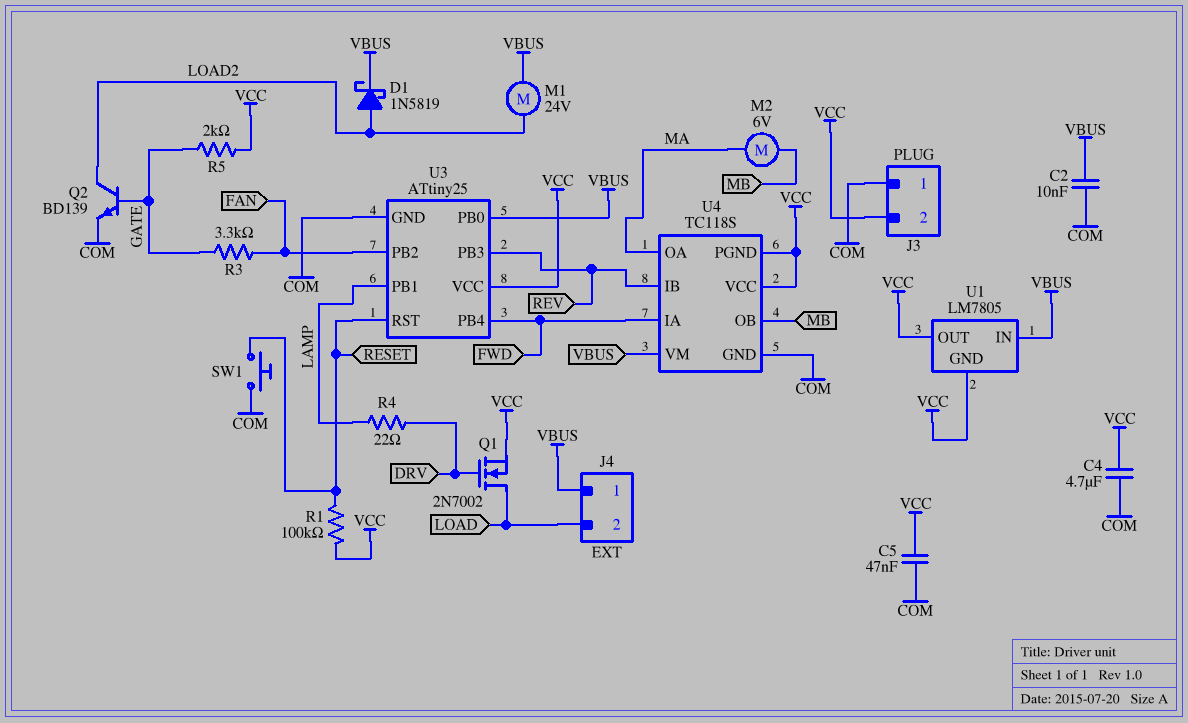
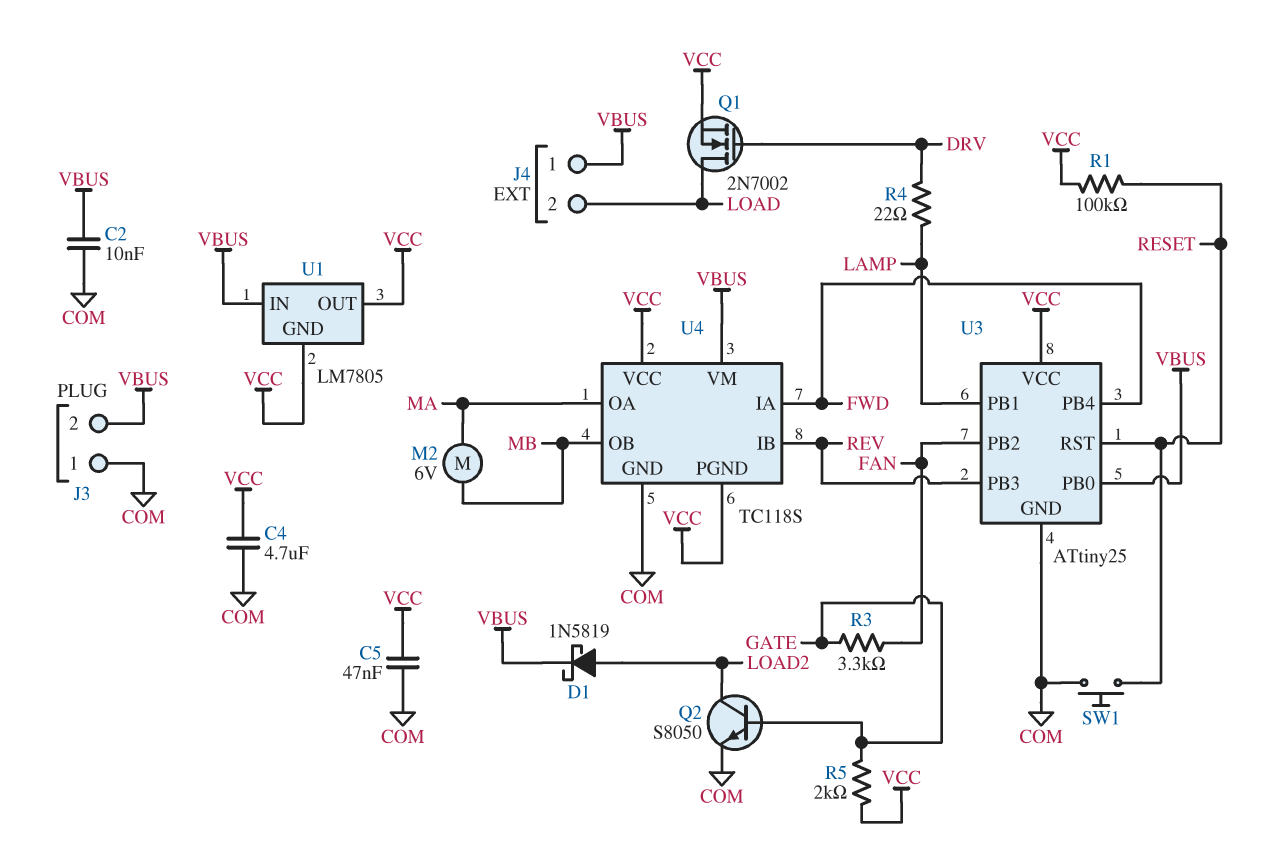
J3 pin 2: VCC -> VBUS
M1: motor 24V (LOAD2, VBUS) -> none
Q2: NPN BD139 (B GATE, C LOAD2, E COM) -> NPN S8050 (B GATE, C LOAD2, E COM)

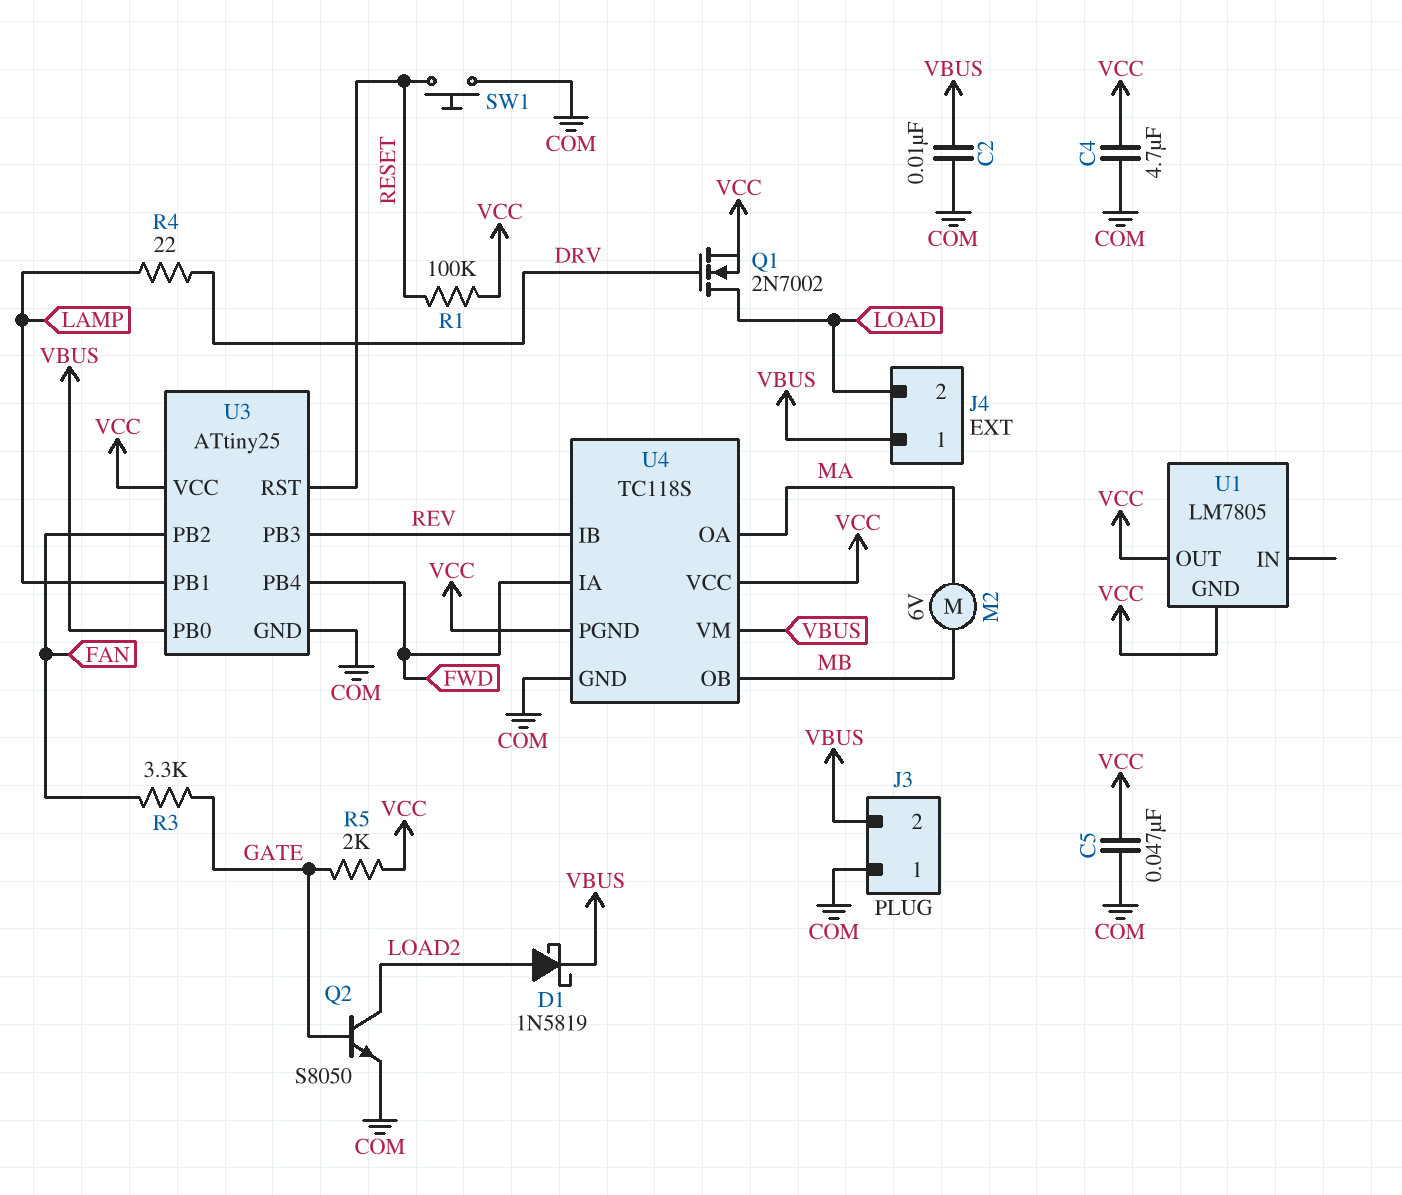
U1 pin IN: VBUS -> none

